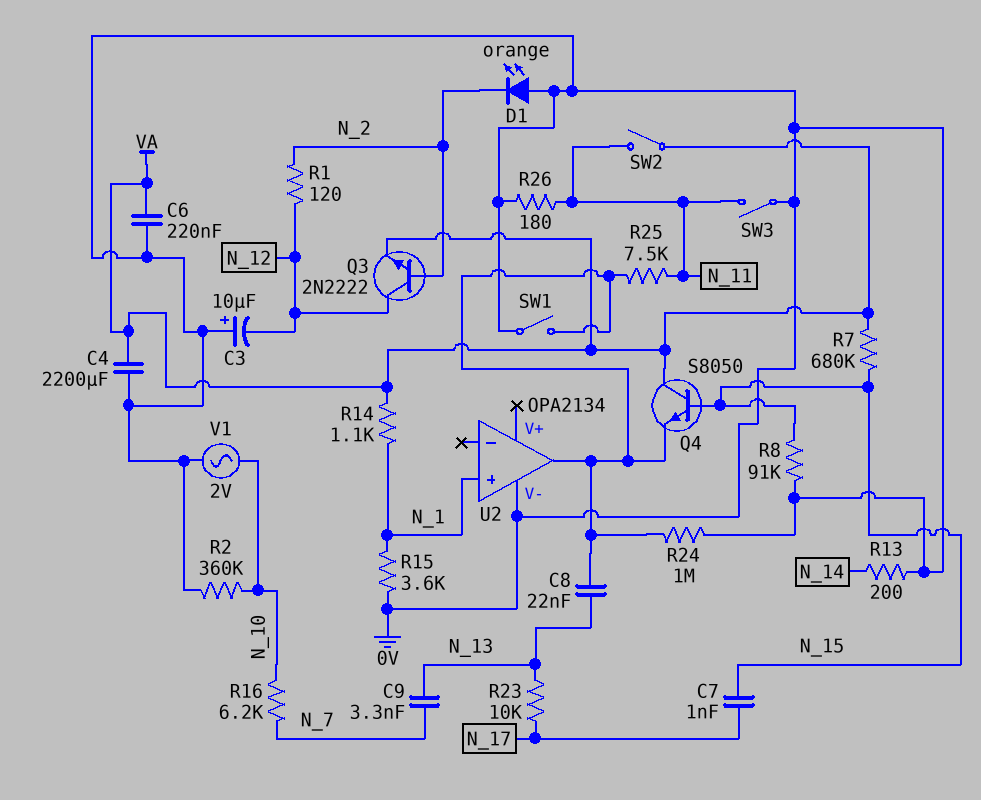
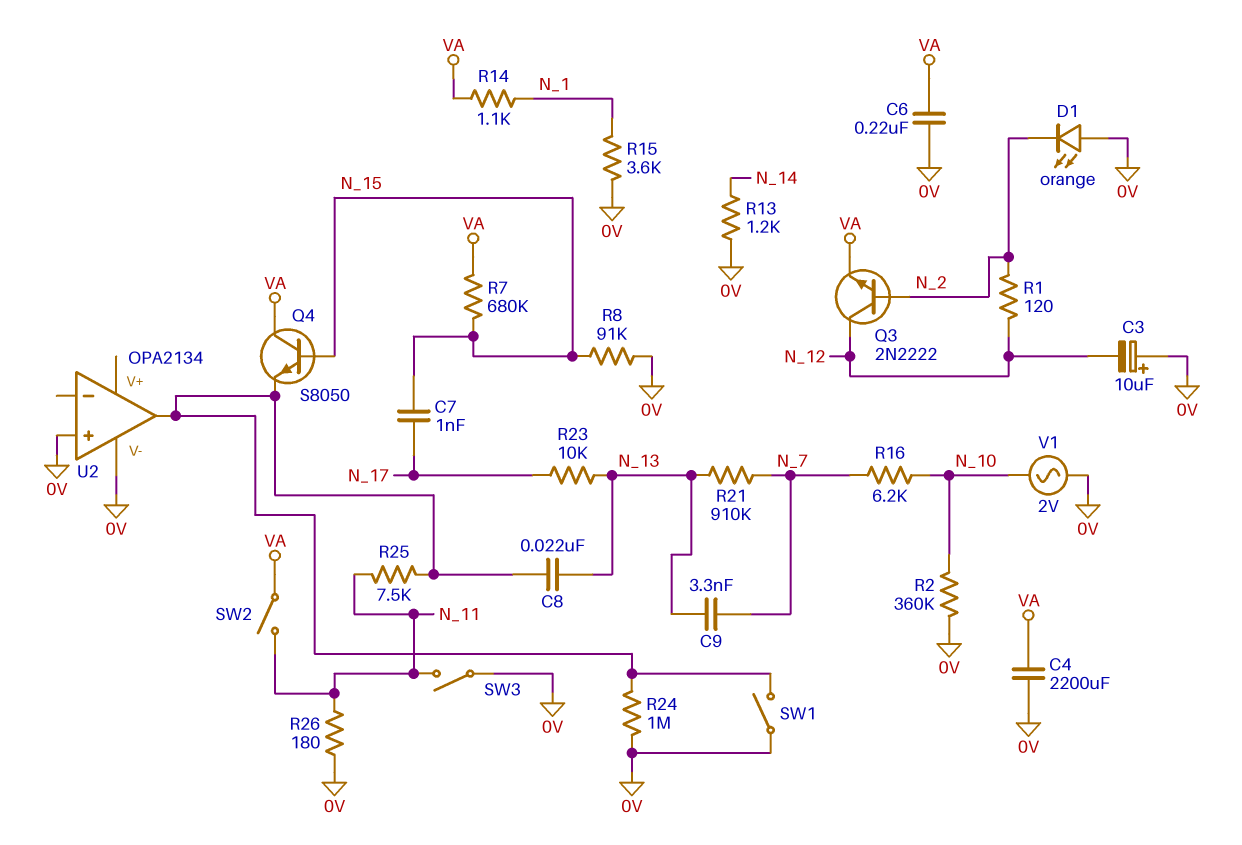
R13: 200 (0V, N_14) -> 1.2k (0V, N_14)
R21: none -> 910k (N_7, N_13)
U2 pin in+: N_1 -> 0V

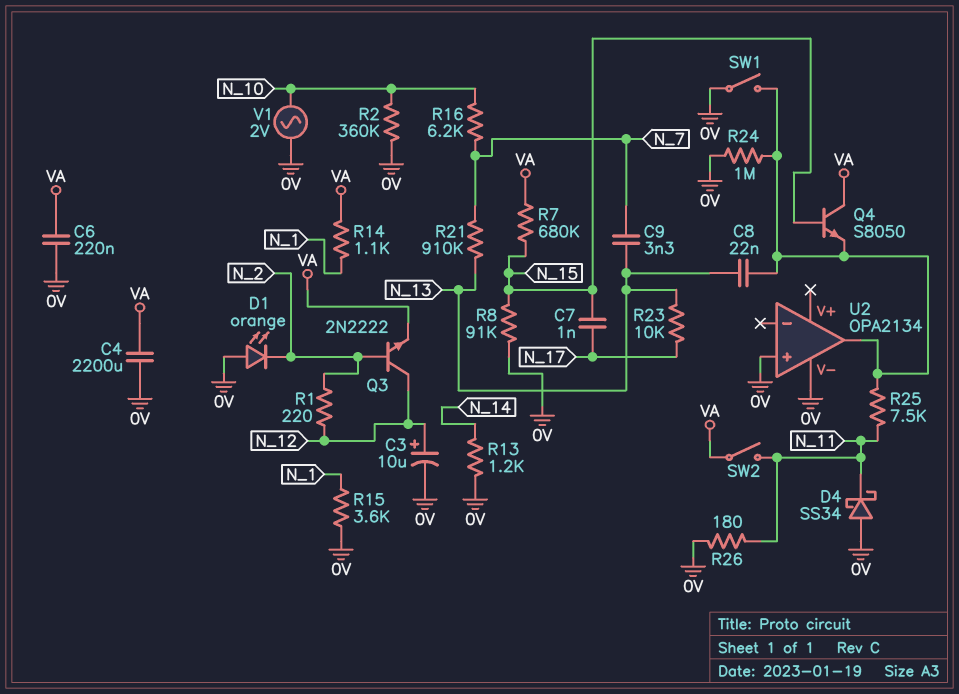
C3: 10uF (plus 0V, minus N_12) -> 10uF (plus N_12, minus 0V)
D4: none -> schottky SS34 (A 0V, K N_11)
R1: 120 (N_2, N_12) -> 220 (N_2, N_12)
SW3: switch (0V, N_11) -> none

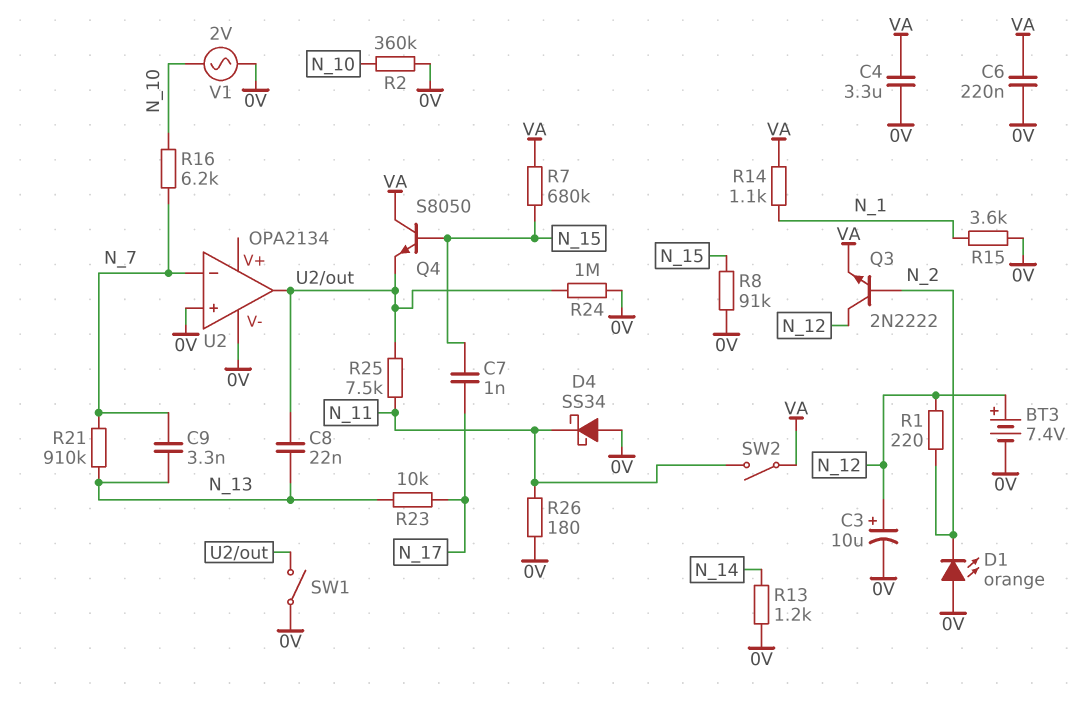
BT3: none -> 7.4V (plus N_12, minus 0V)
C4: 2200uF (0V, VA) -> 3.3uF (0V, VA)
U2 pin in-: none -> N_7

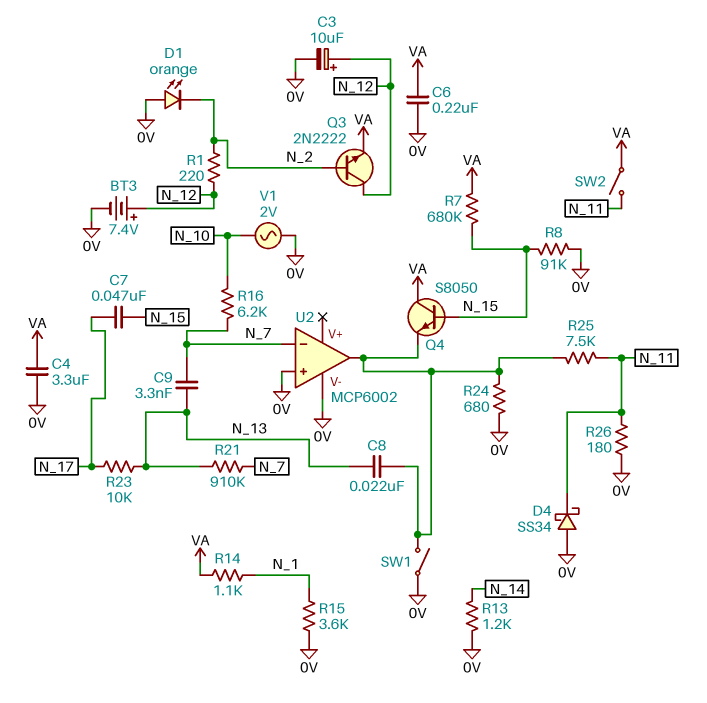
C7: 1nF (N_15, N_17) -> 47nF (N_15, N_17)
R2: 360k (0V, N_10) -> none
R24: 1M (0V, U2/out) -> 680 (0V, U2/out)
U2: OPA2134 -> MCP6002

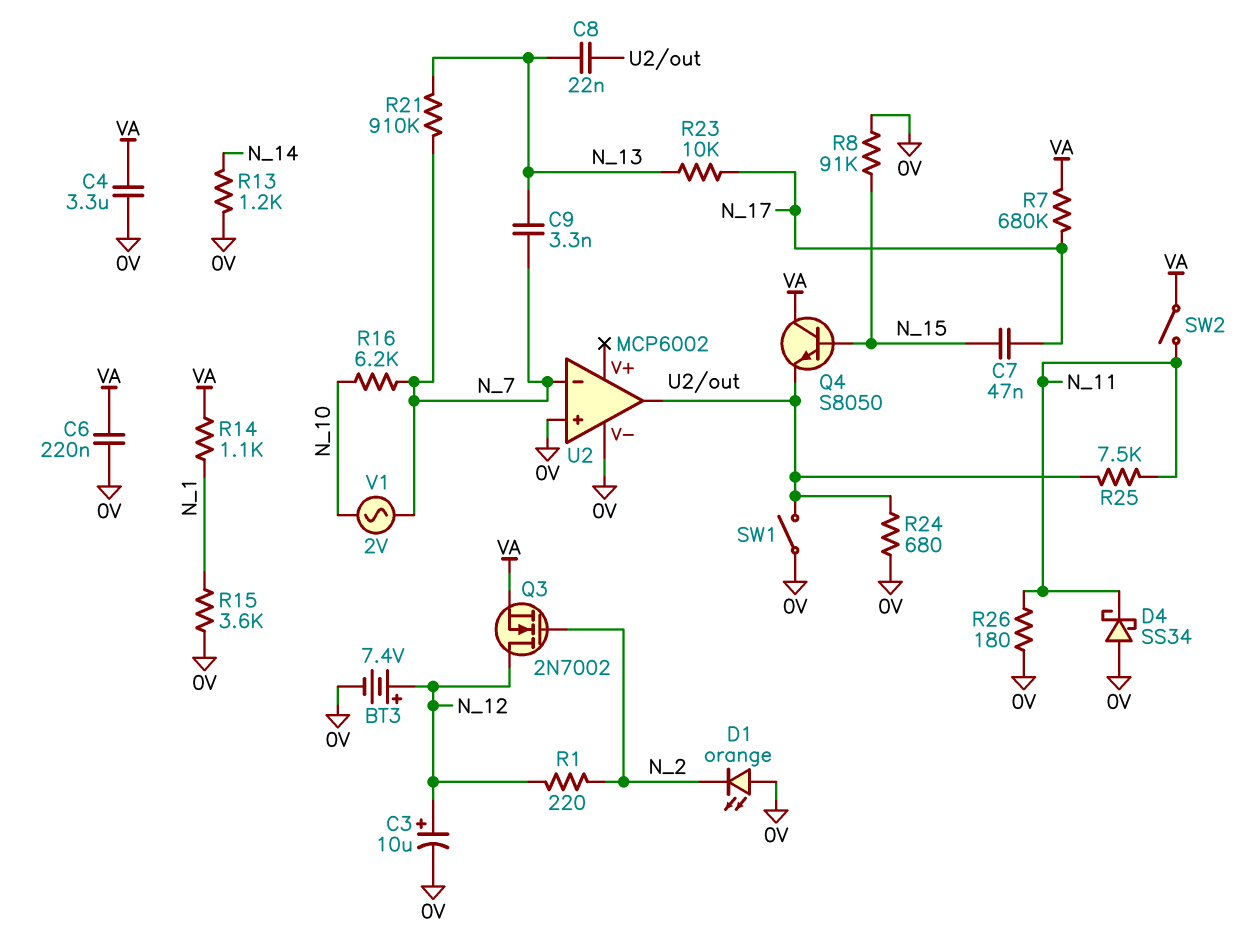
Q3: NPN 2N2222 (B N_2, C N_12, E VA) -> NMOS 2N7002 (G N_2, D N_12, S VA)
R7: 680k (N_15, VA) -> 680k (N_17, VA)
V1: AC 2V (0V, N_10) -> AC 2V (N_7, N_10)

